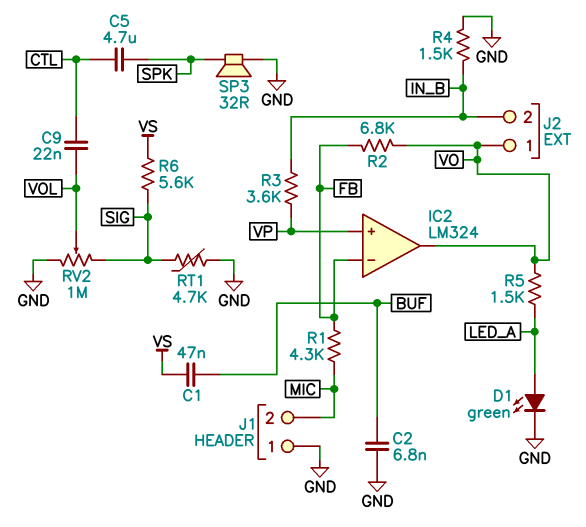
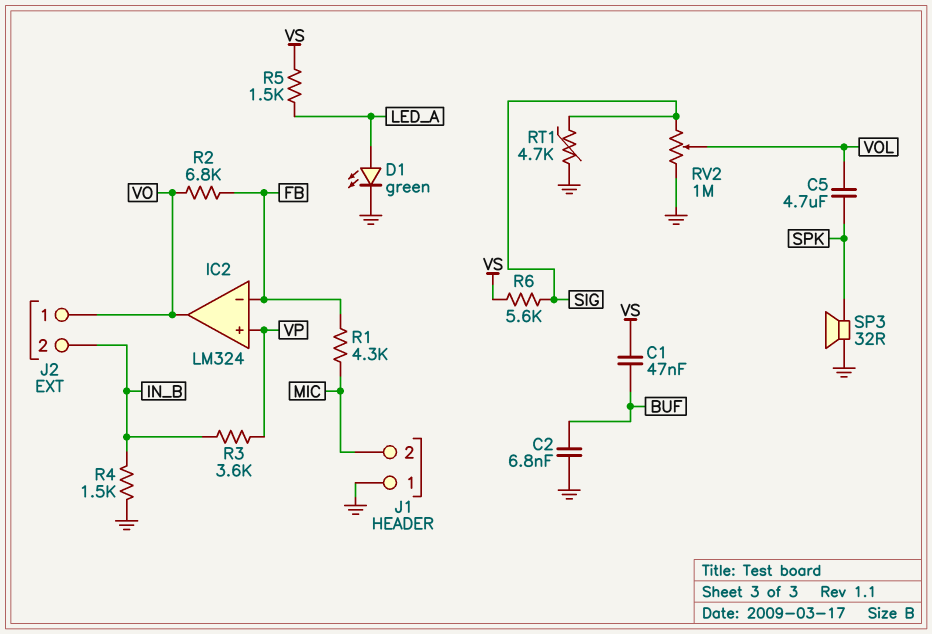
C5: 4.7uF (CTL, SPK) -> 4.7uF (SPK, VOL)
C9: 22nF (CTL, VOL) -> none
R5: 1.5k (LED_A, VO) -> 1.5k (LED_A, VS)

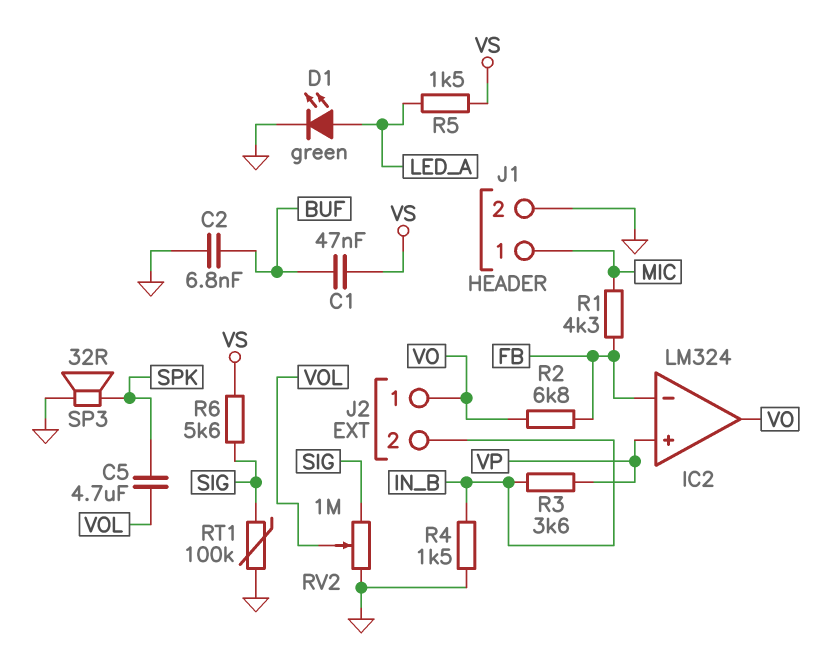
J1 pin 1: GND -> MIC
J1 pin 2: MIC -> GND
RT1: 4.7k (GND, SIG) -> 100k (GND, SIG)

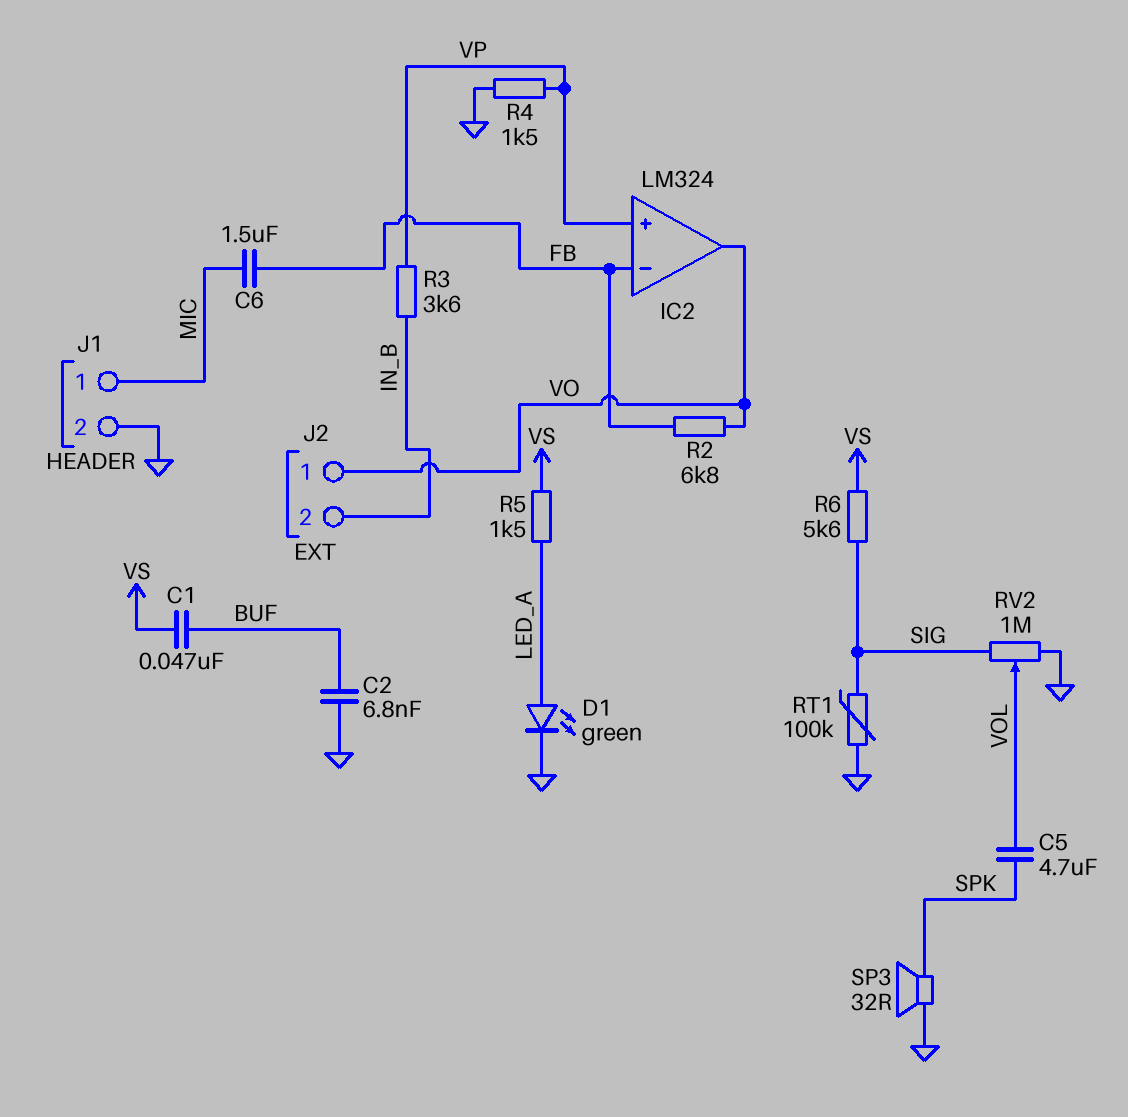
C6: none -> 1.5uF (FB, MIC)
R1: 4.3k (FB, MIC) -> none
R4: 1.5k (GND, IN_B) -> 1.5k (GND, VP)

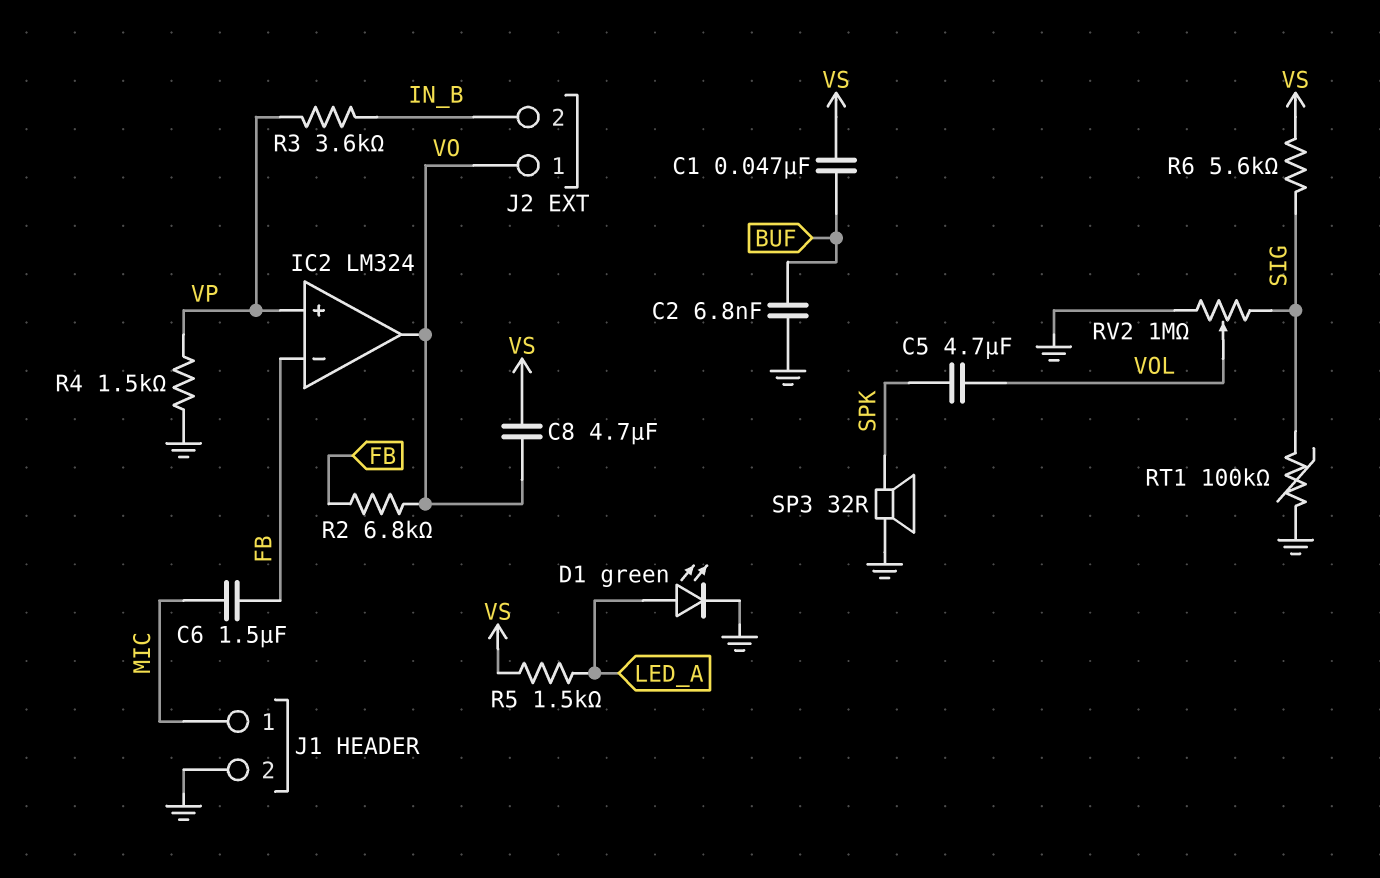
C8: none -> 4.7uF (VO, VS)

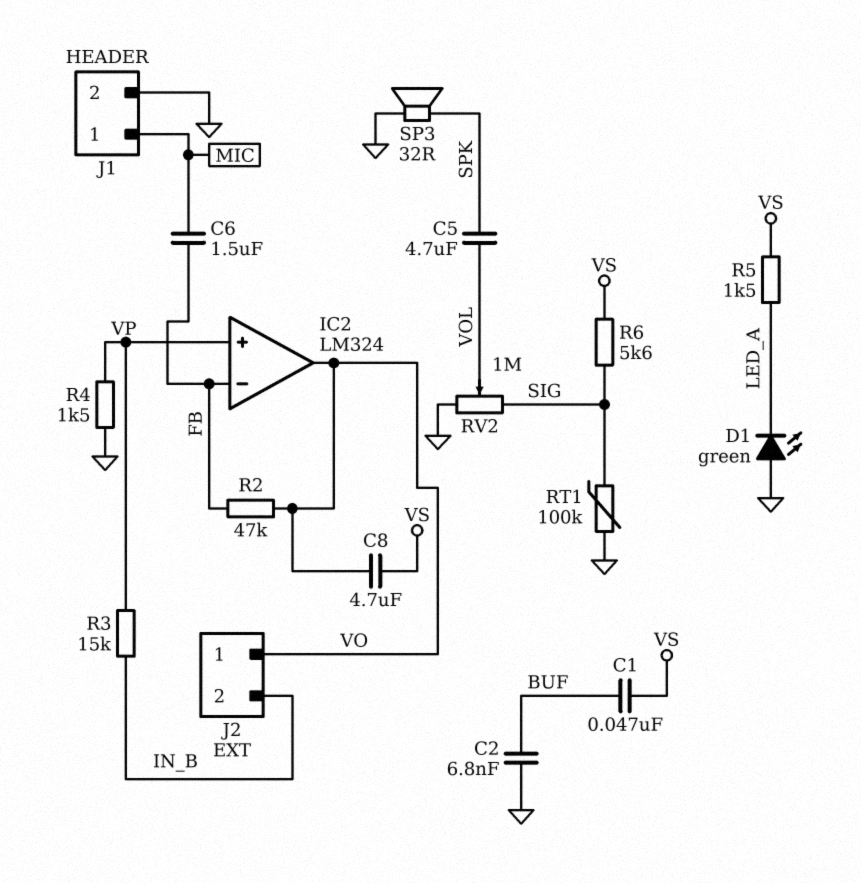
D1: LED green (A LED_A, K GND) -> LED green (A GND, K LED_A)
R2: 6.8k (FB, VO) -> 47k (FB, VO)
R3: 3.6k (IN_B, VP) -> 15k (IN_B, VP)

